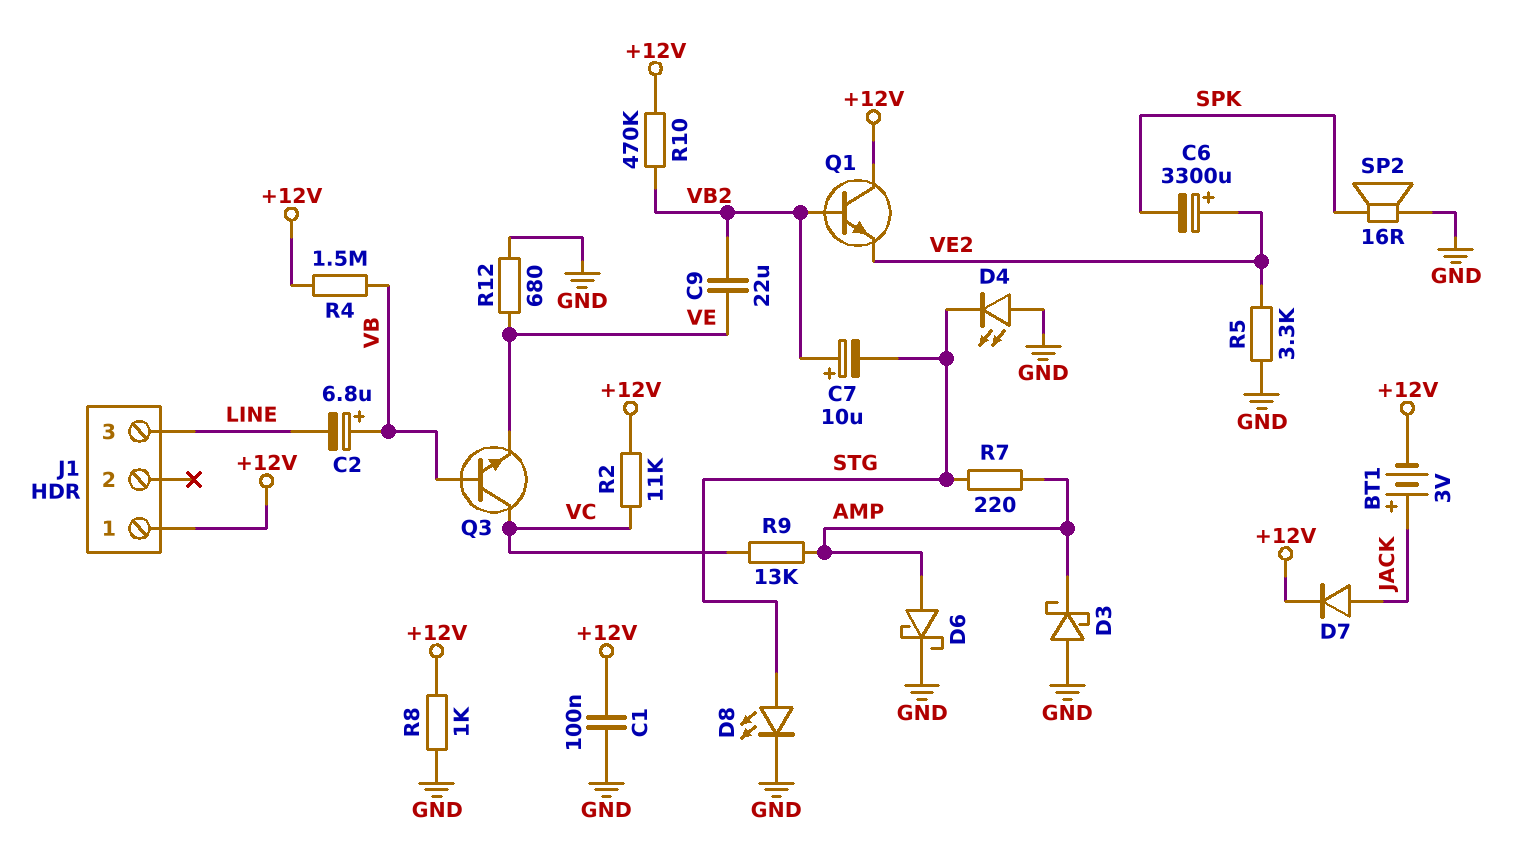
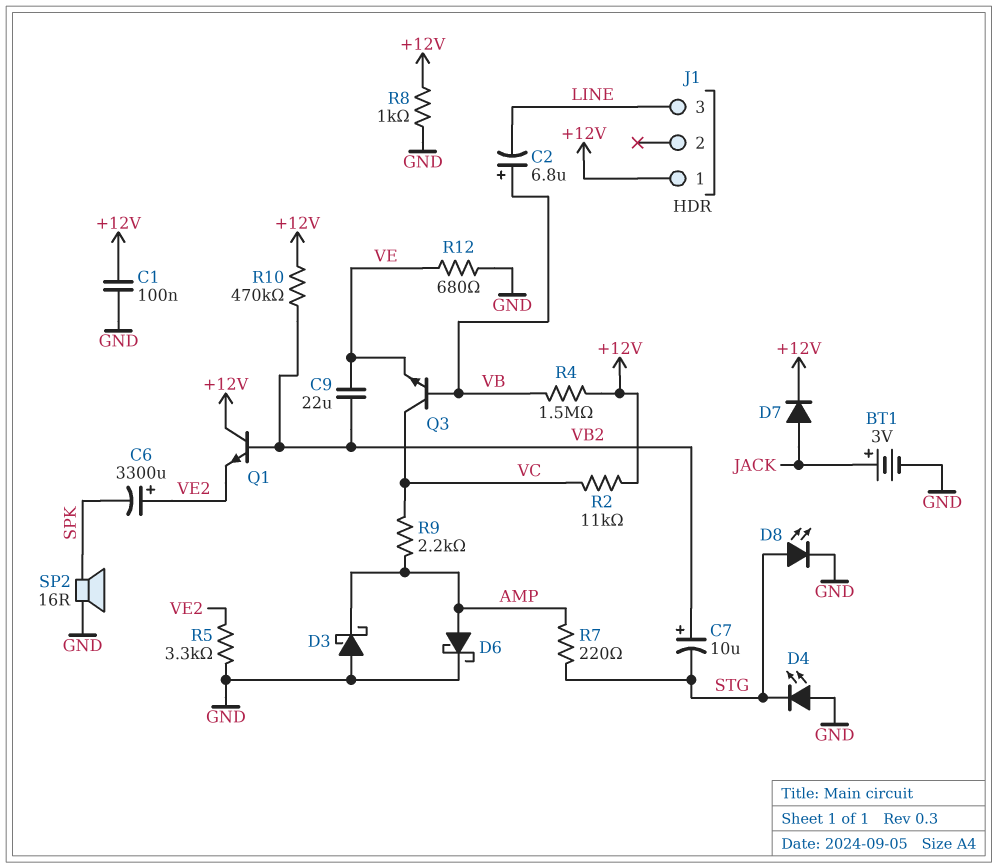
BT1: 3V (plus JACK, minus +12V) -> 3V (plus JACK, minus GND)
R9: 13k (AMP, VC) -> 2.2k (AMP, VC)

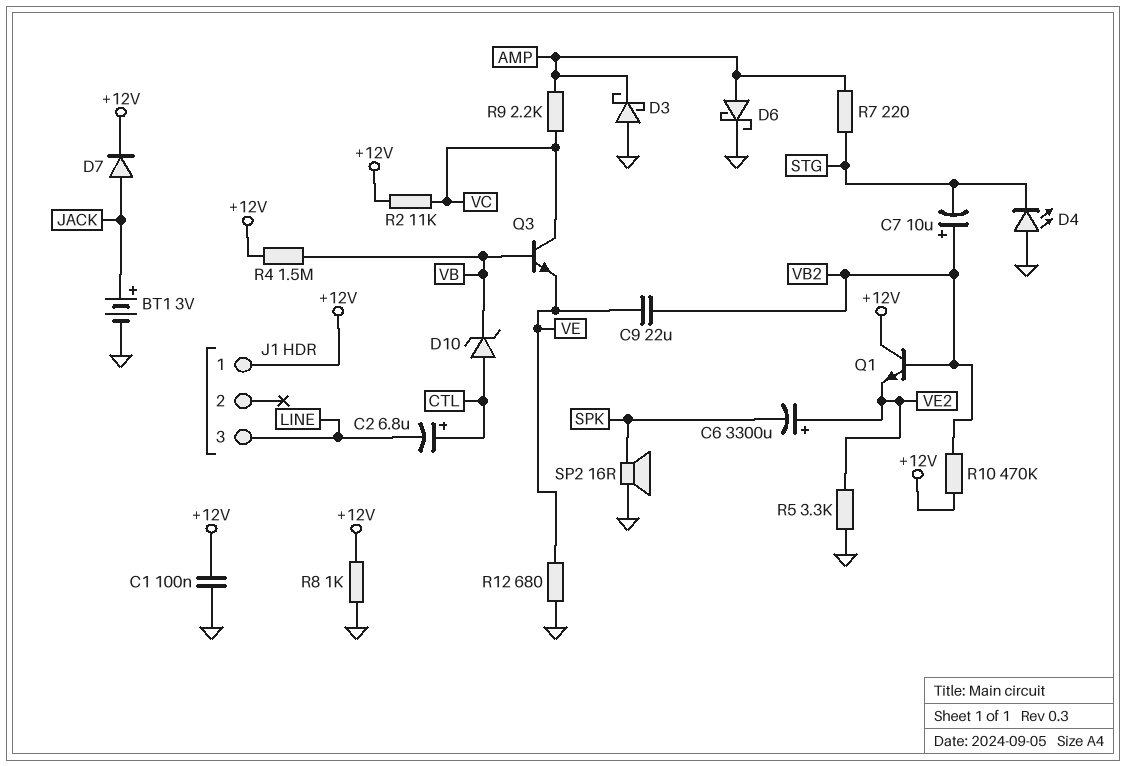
C2: 6.8uF (plus VB, minus LINE) -> 6.8uF (plus CTL, minus LINE)
D8: LED (A STG, K GND) -> none
D10: none -> zener (A CTL, K VB)

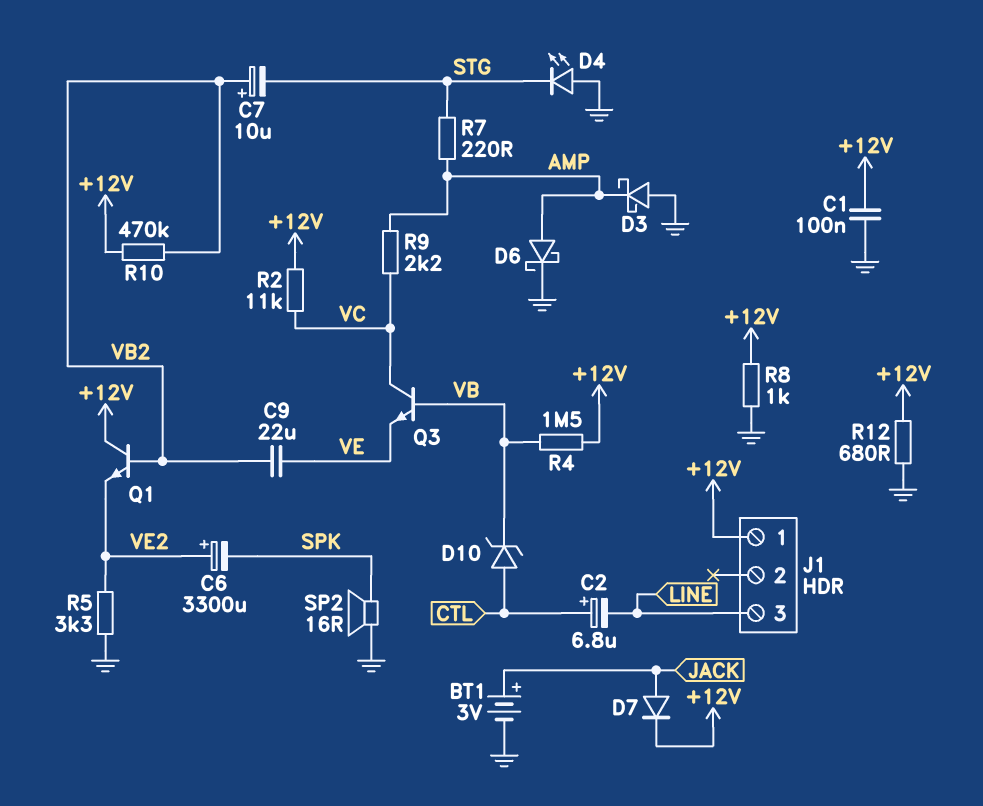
R12: 680 (GND, VE) -> 680 (+12V, GND)

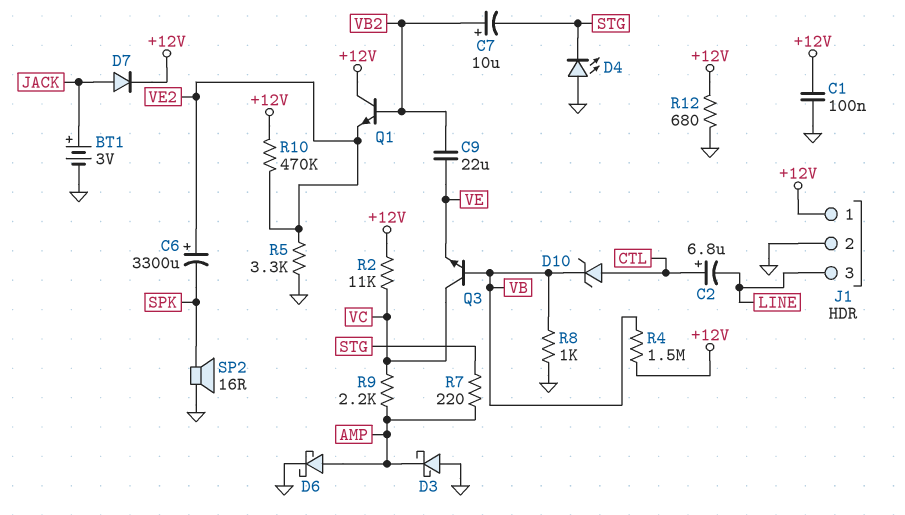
J1 pin 2: none -> GND
R8: 1k (+12V, GND) -> 1k (GND, VB)
R10: 470k (+12V, VB2) -> 470k (+12V, VE2)

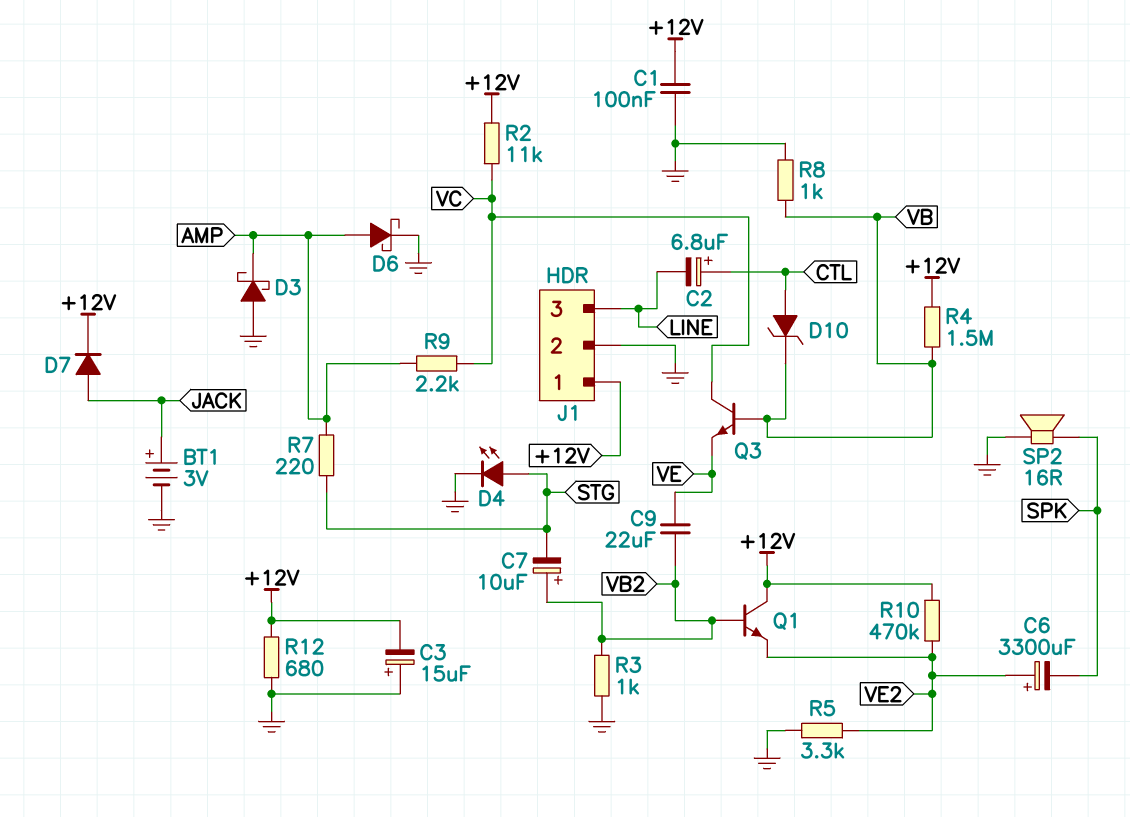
C3: none -> 15uF (plus GND, minus +12V)
D4: LED (A GND, K STG) -> LED (A STG, K GND)
R3: none -> 1k (GND, VB2)

